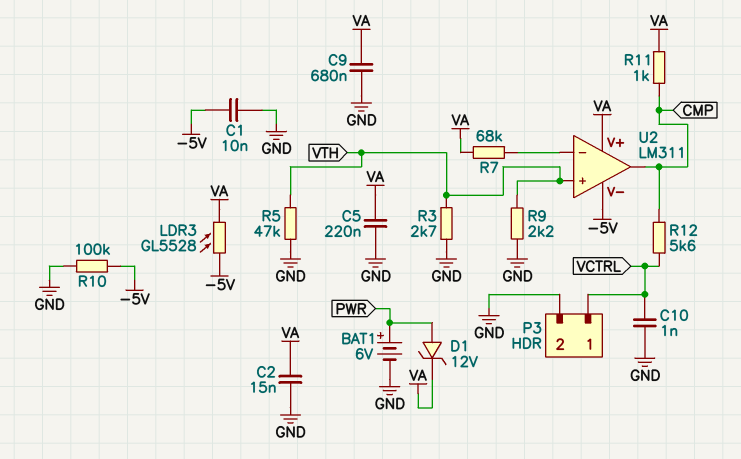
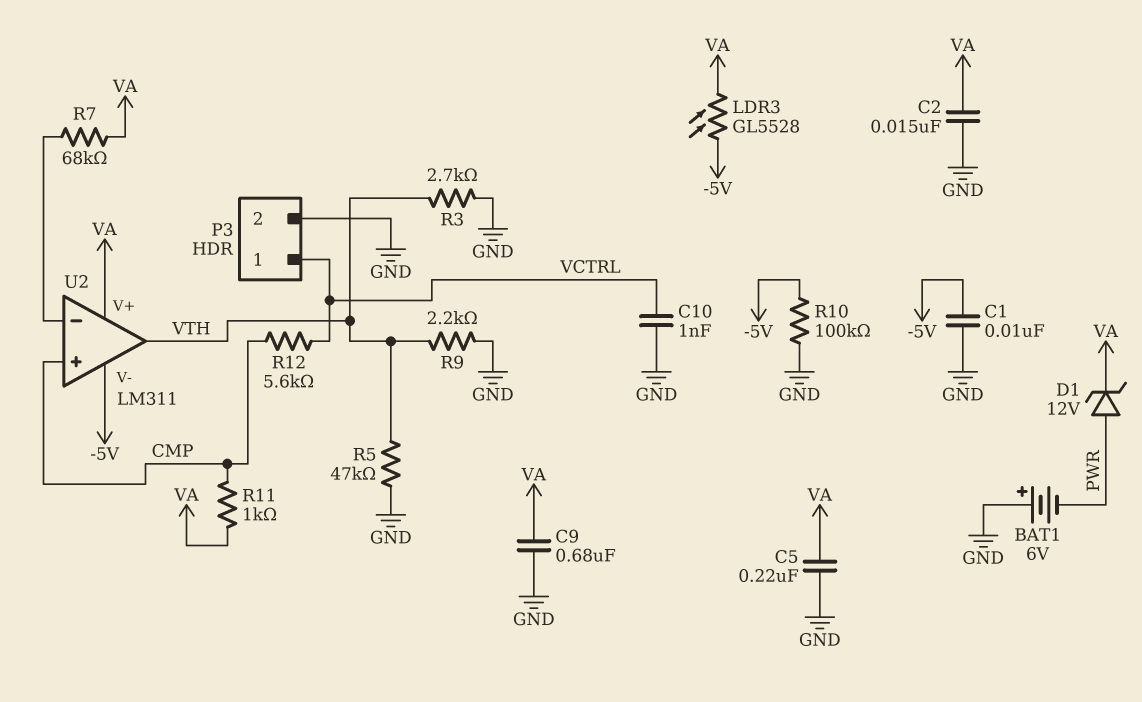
BAT1: 6V (plus PWR, minus GND) -> 6V (plus GND, minus PWR)
U2 pin in+: VTH -> CMP
U2 pin out: CMP -> VTH

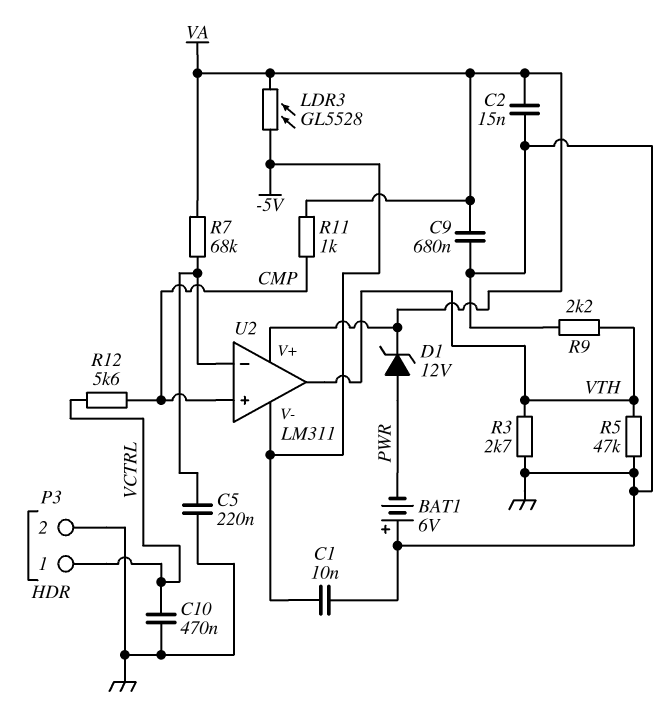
C5: 220nF (GND, VA) -> 220nF (GND, U2/in-)
C10: 1nF (GND, VCTRL) -> 470nF (GND, VCTRL)
R10: 100k (-5V, GND) -> none

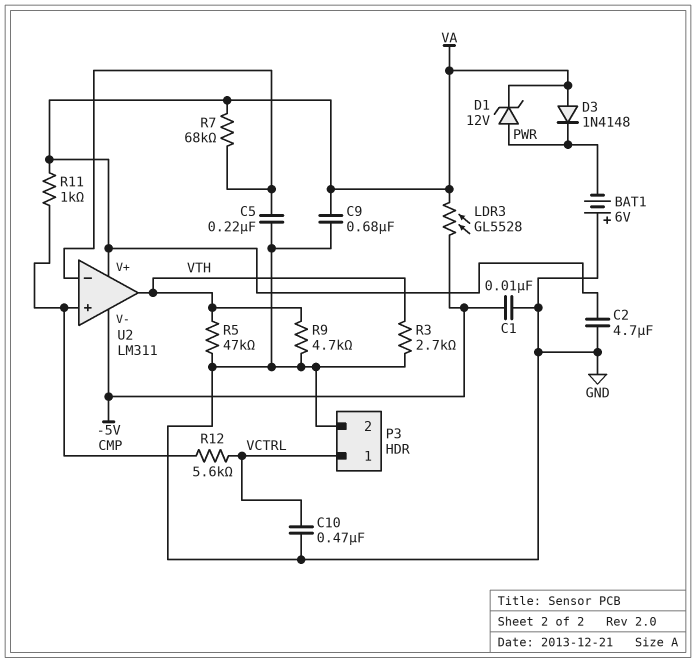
C2: 15nF (GND, VA) -> 4.7uF (GND, VA)
D3: none -> diode 1N4148 (A VA, K PWR)
R9: 2.2k (GND, VTH) -> 4.7k (GND, VTH)

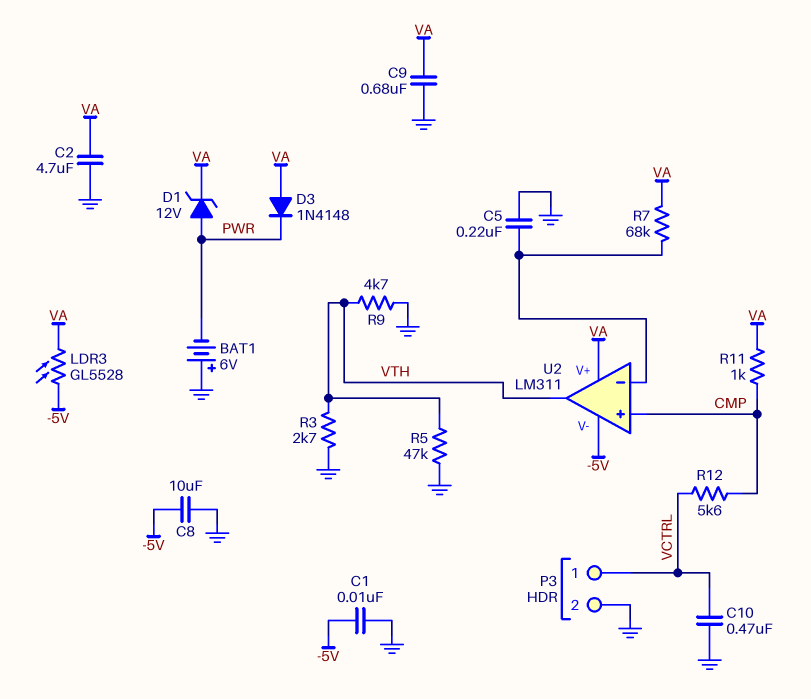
C8: none -> 10uF (-5V, GND)

